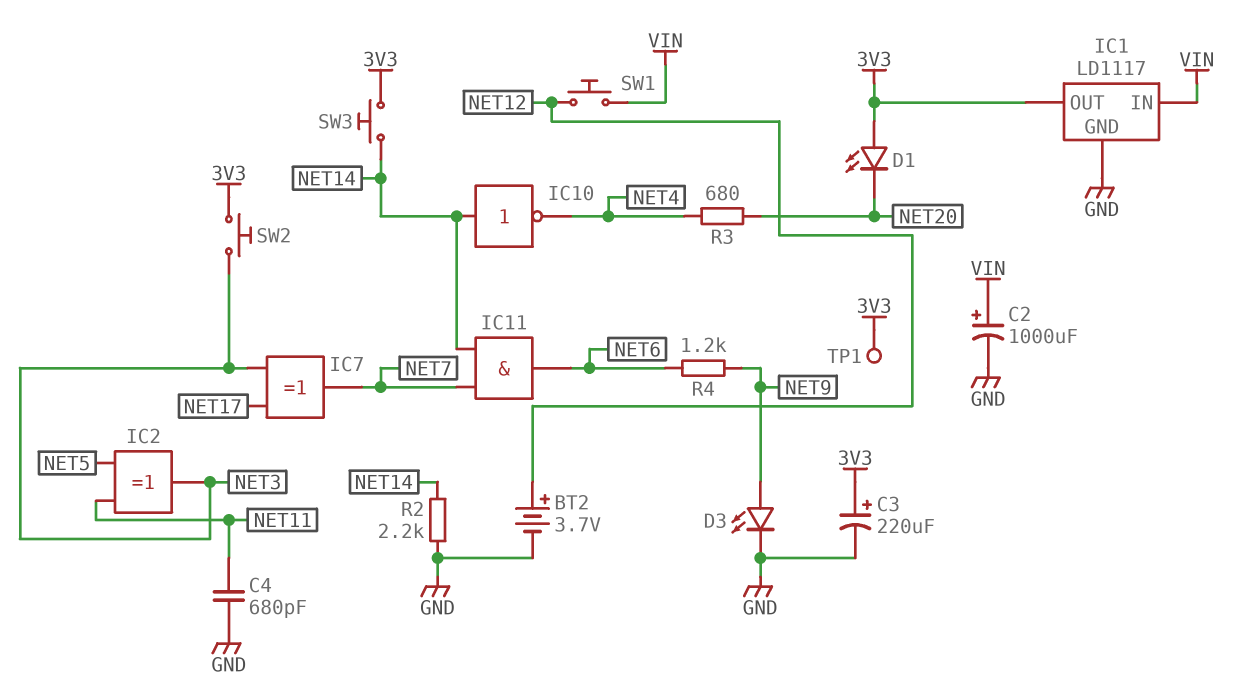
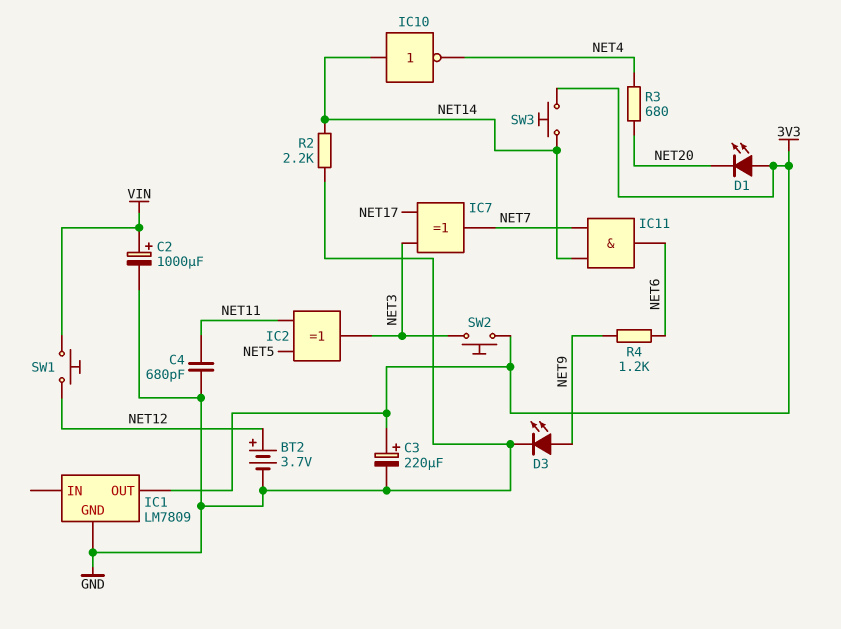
IC1: LD1117 -> LM7809
IC1 pin IN: VIN -> none
TP1: test point (3V3) -> none

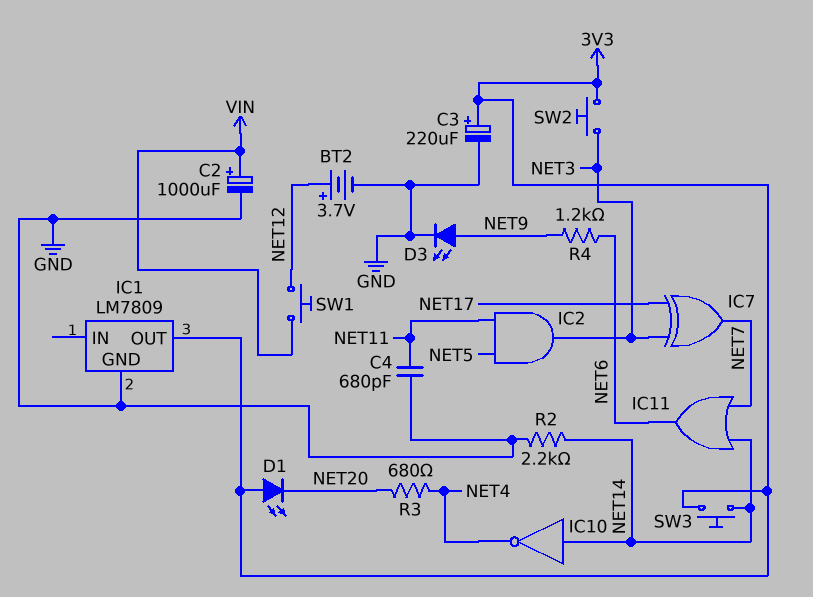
IC2: XOR (in NET5, in NET11, out NET3) -> AND (in NET5, in NET11, out NET3)
IC11: AND (in NET7, in NET14, out NET6) -> OR (in NET7, in NET14, out NET6)

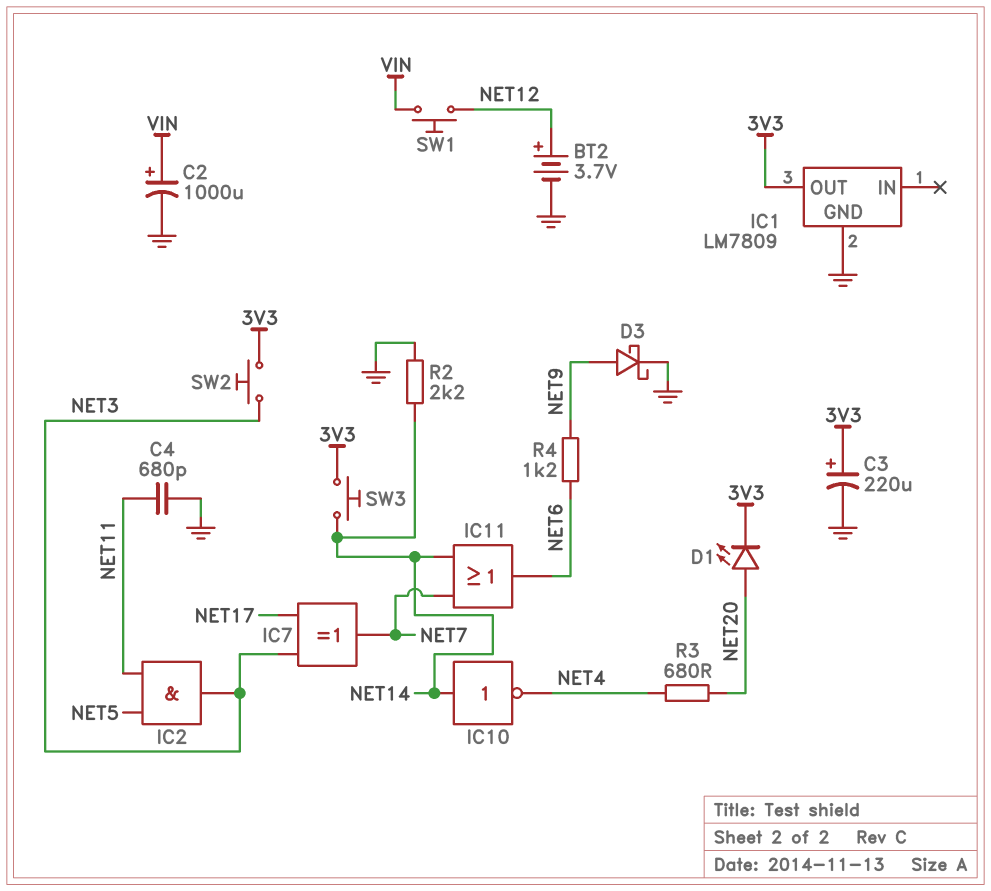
D1: LED (A 3V3, K NET20) -> LED (A NET20, K 3V3)
D3: LED (A NET9, K GND) -> schottky (A NET9, K GND)

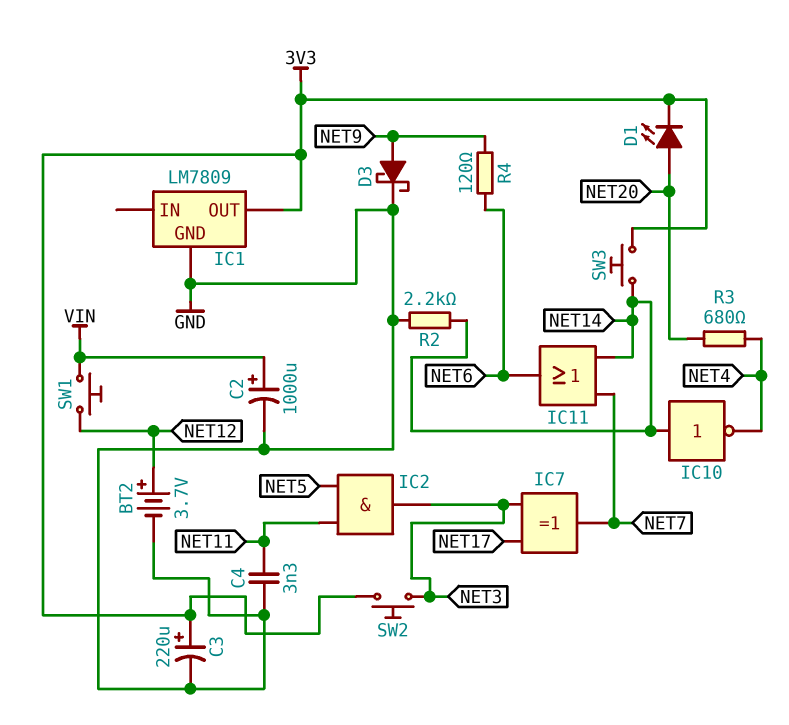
C4: 680pF (GND, NET11) -> 3.3nF (GND, NET11)
R4: 1.2k (NET6, NET9) -> 120 (NET6, NET9)

